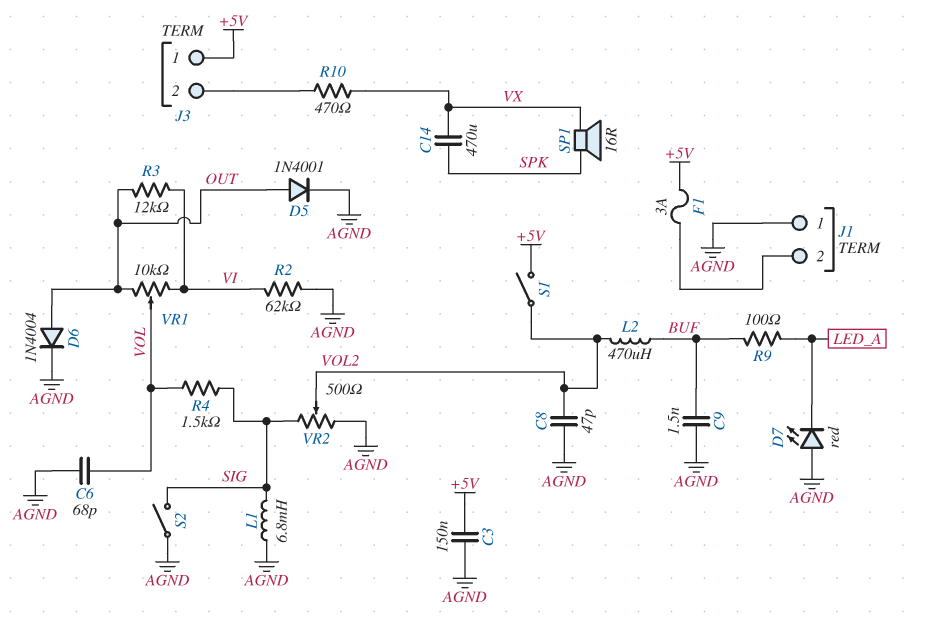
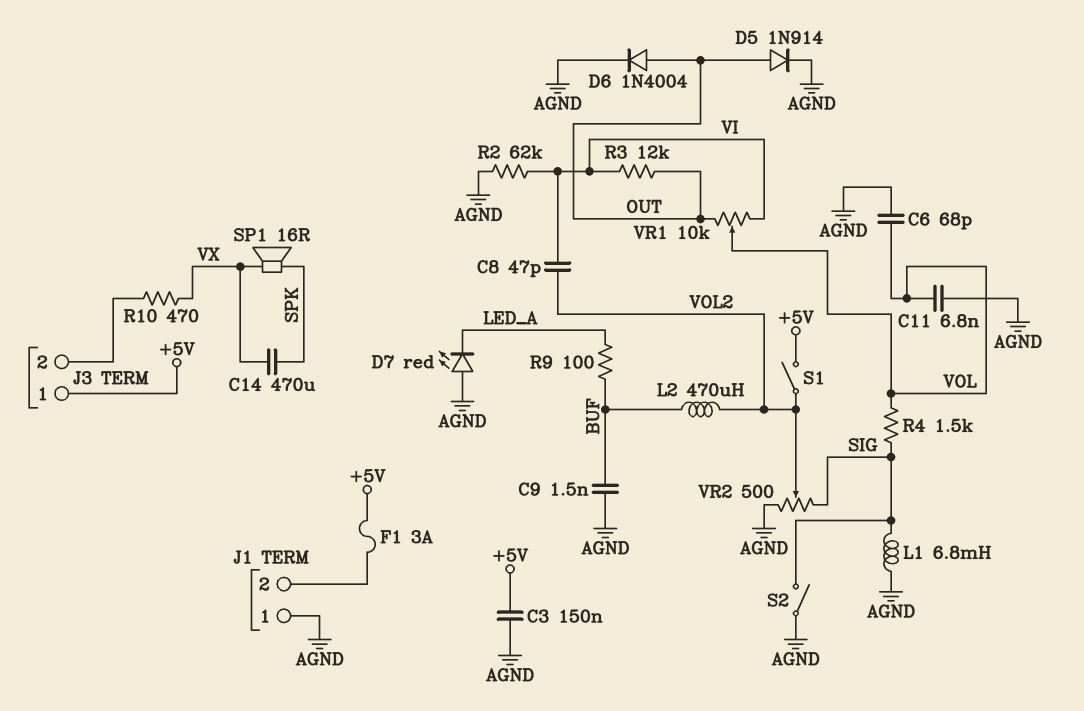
C8: 47pF (AGND, VOL2) -> 47pF (VI, VOL2)
C11: none -> 6.8nF (AGND, VOL)
D5: diode 1N4001 (A OUT, K AGND) -> diode 1N914 (A OUT, K AGND)

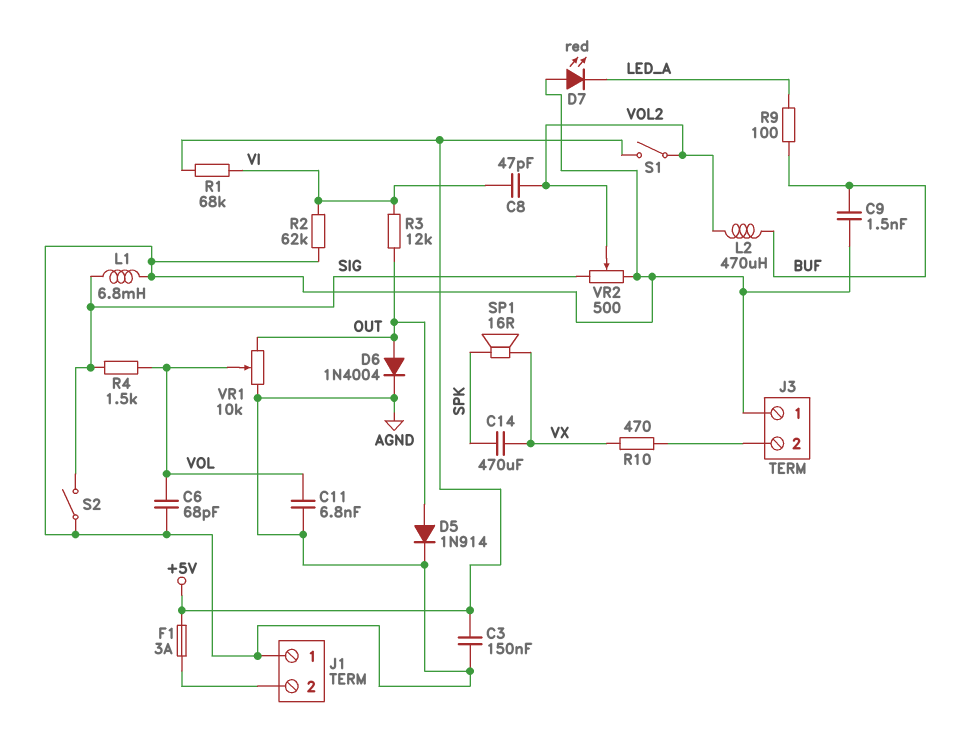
J3 pin 1: +5V -> AGND
R1: none -> 68k (+5V, VI)
VR1: 10k (OUT, VI, wiper VOL) -> 10k (AGND, OUT, wiper VOL)

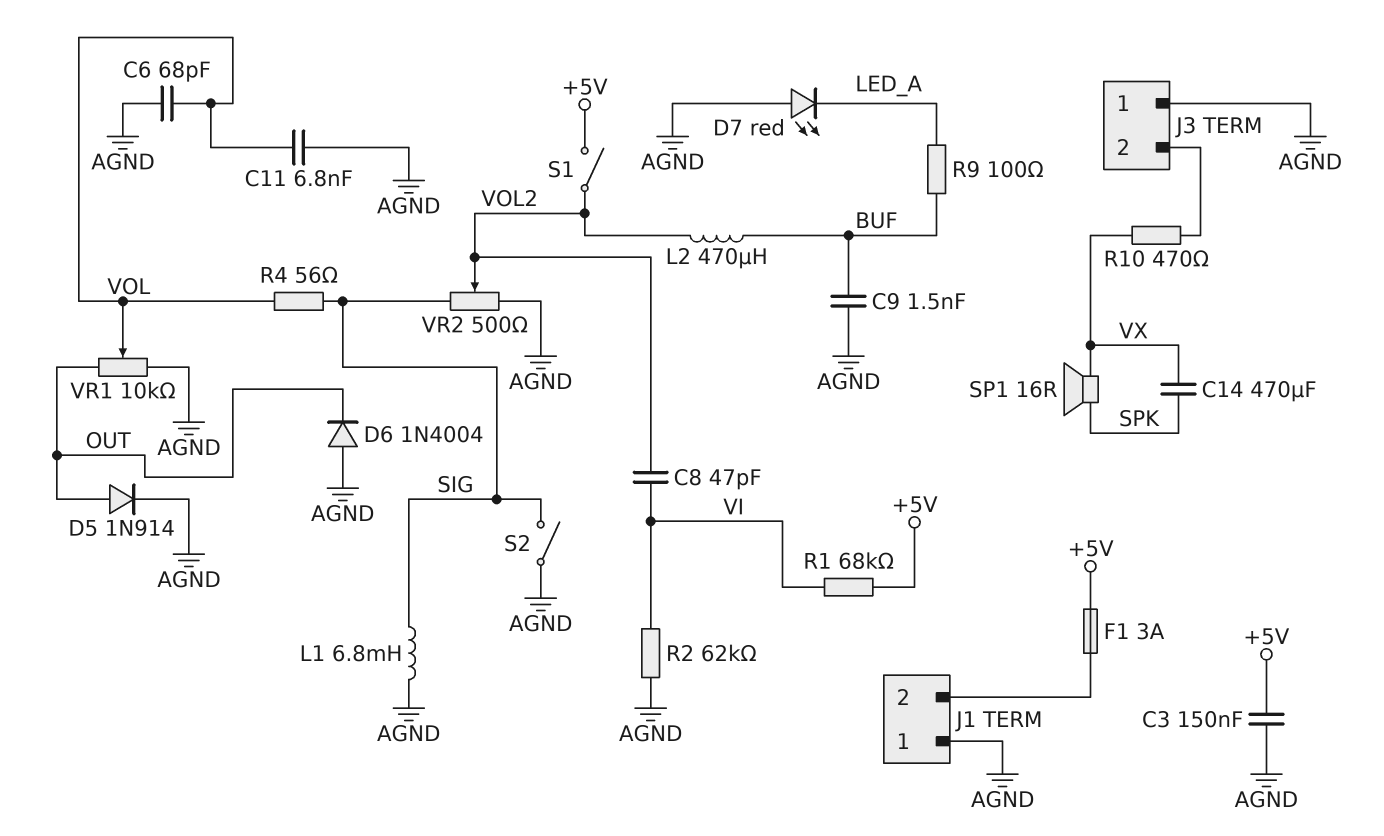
D6: diode 1N4004 (A OUT, K AGND) -> diode 1N4004 (A AGND, K OUT)
R3: 12k (OUT, VI) -> none
R4: 1.5k (SIG, VOL) -> 56 (SIG, VOL)

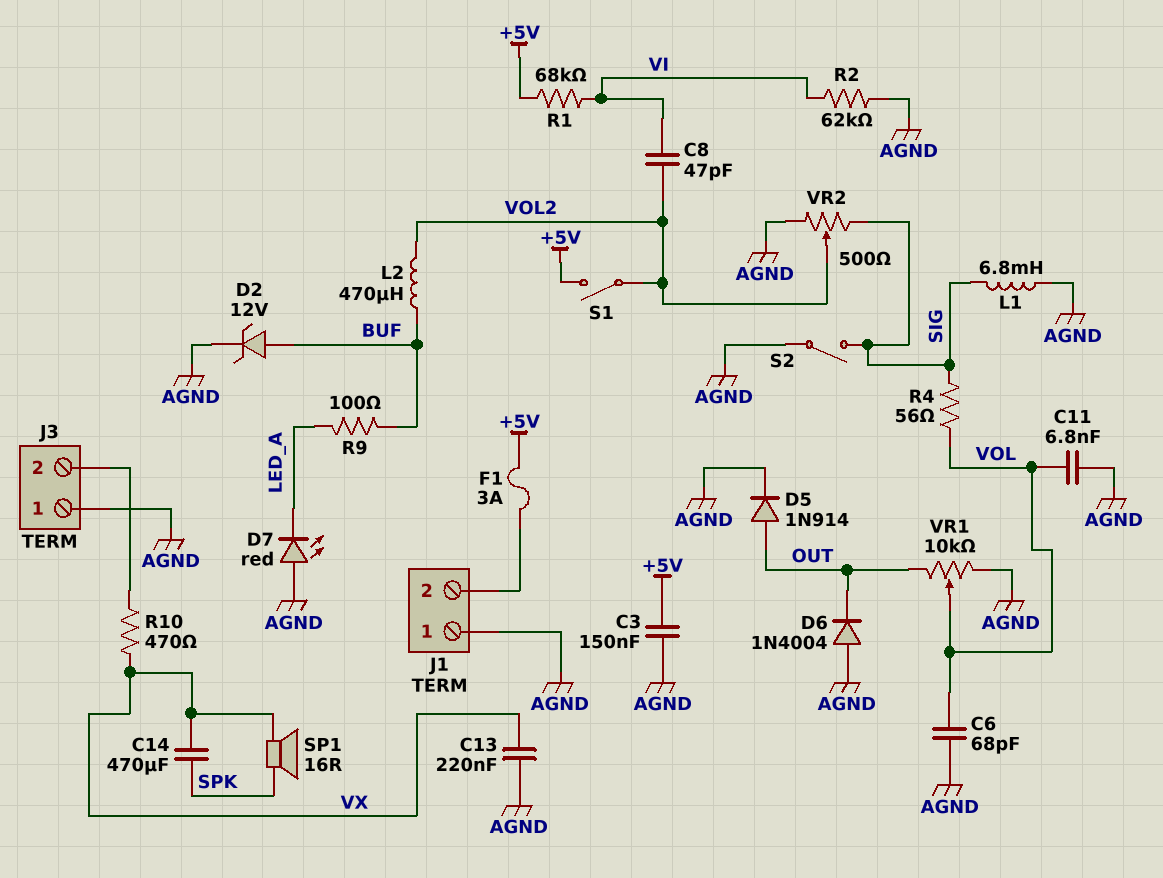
C9: 1.5nF (AGND, BUF) -> none
C13: none -> 220nF (AGND, VX)
D2: none -> zener 12V (A BUF, K AGND)

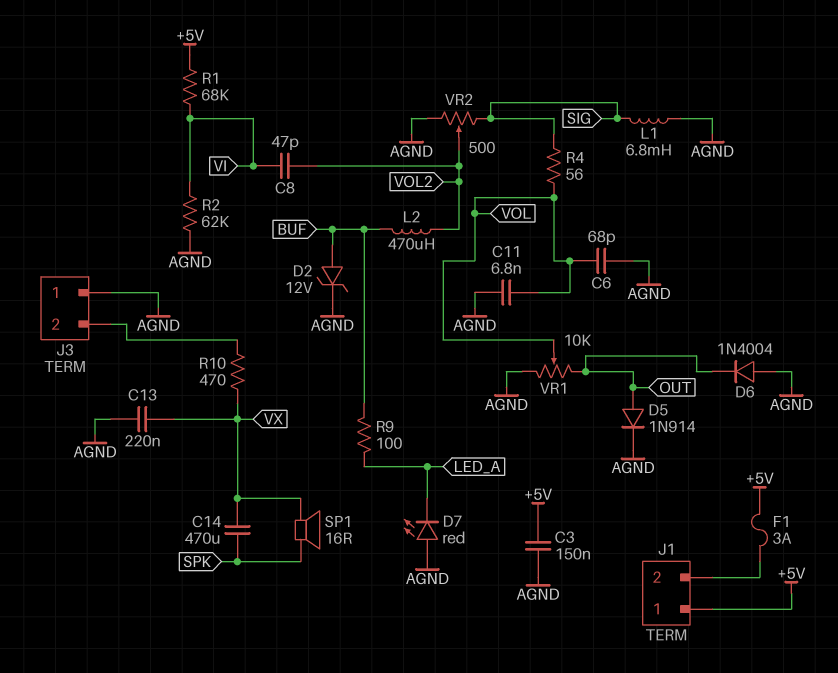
J1 pin 1: AGND -> +5V
S1: switch (+5V, VOL2) -> none
S2: switch (AGND, SIG) -> none

